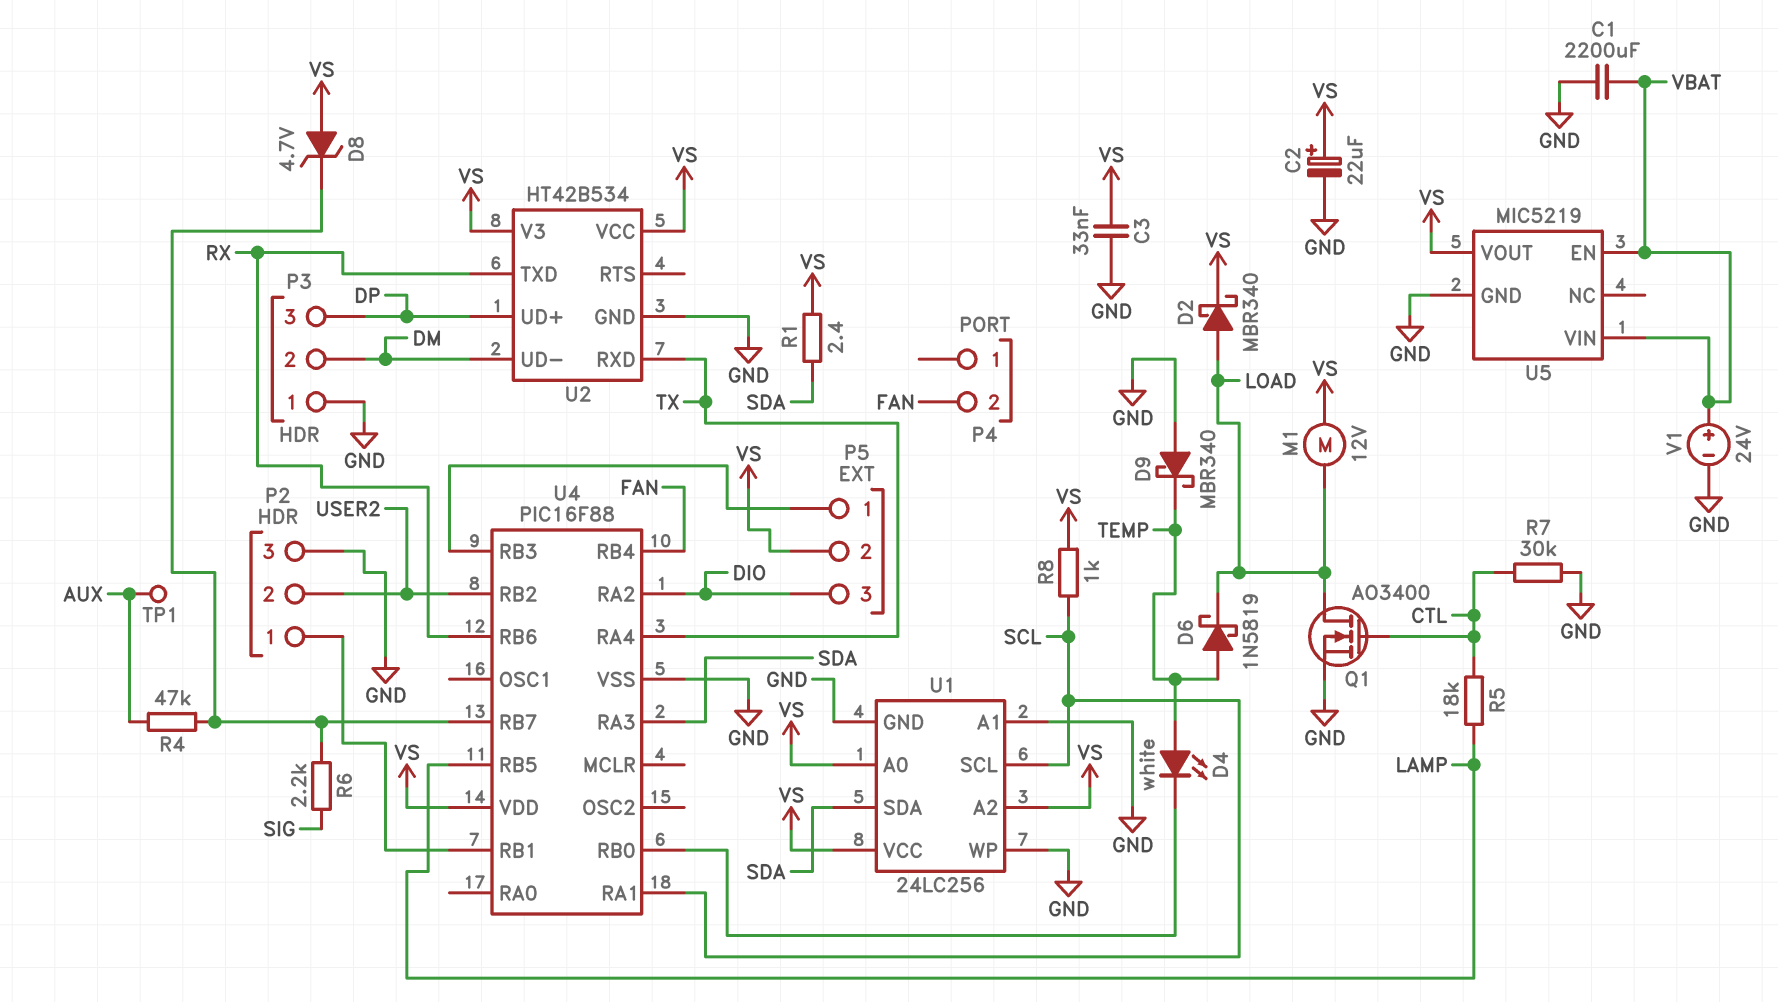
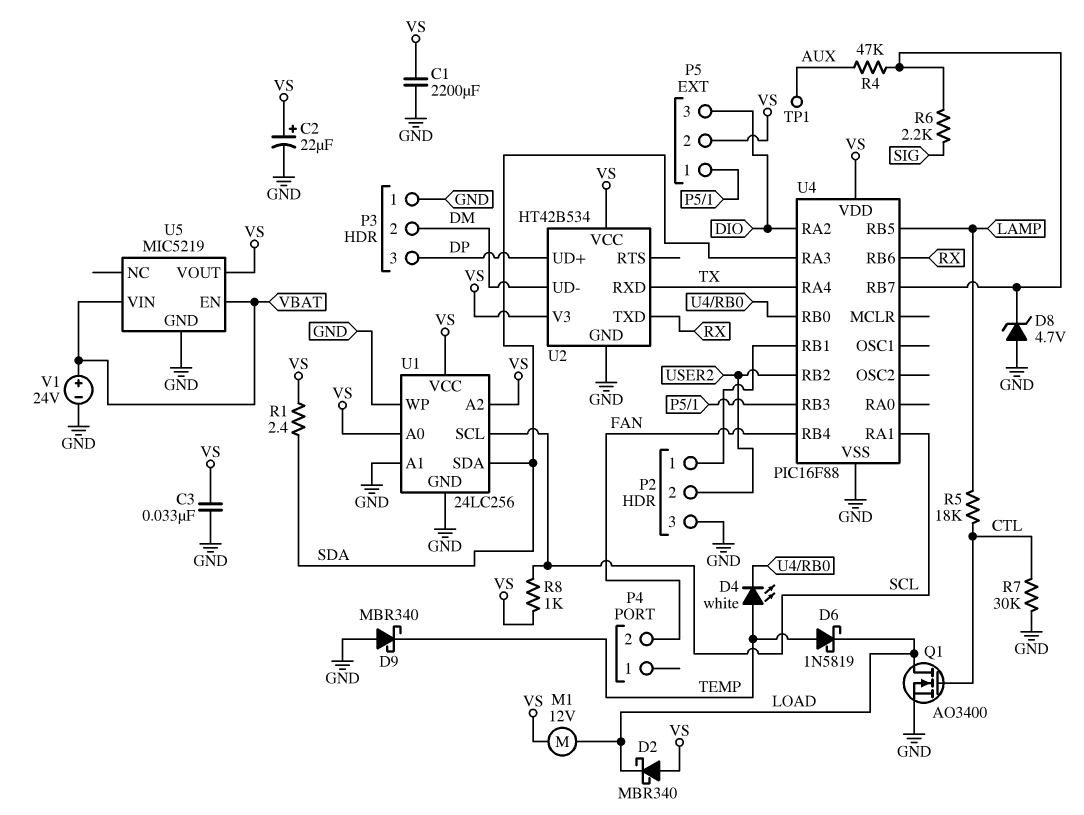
C1: 2200uF (GND, VBAT) -> 2200uF (GND, VS)
D2: schottky MBR340 (A LOAD, K VS) -> schottky MBR340 (A VS, K LOAD)
D8: zener 4.7V (A VS, K U4/RB7) -> zener 4.7V (A GND, K U4/RB7)

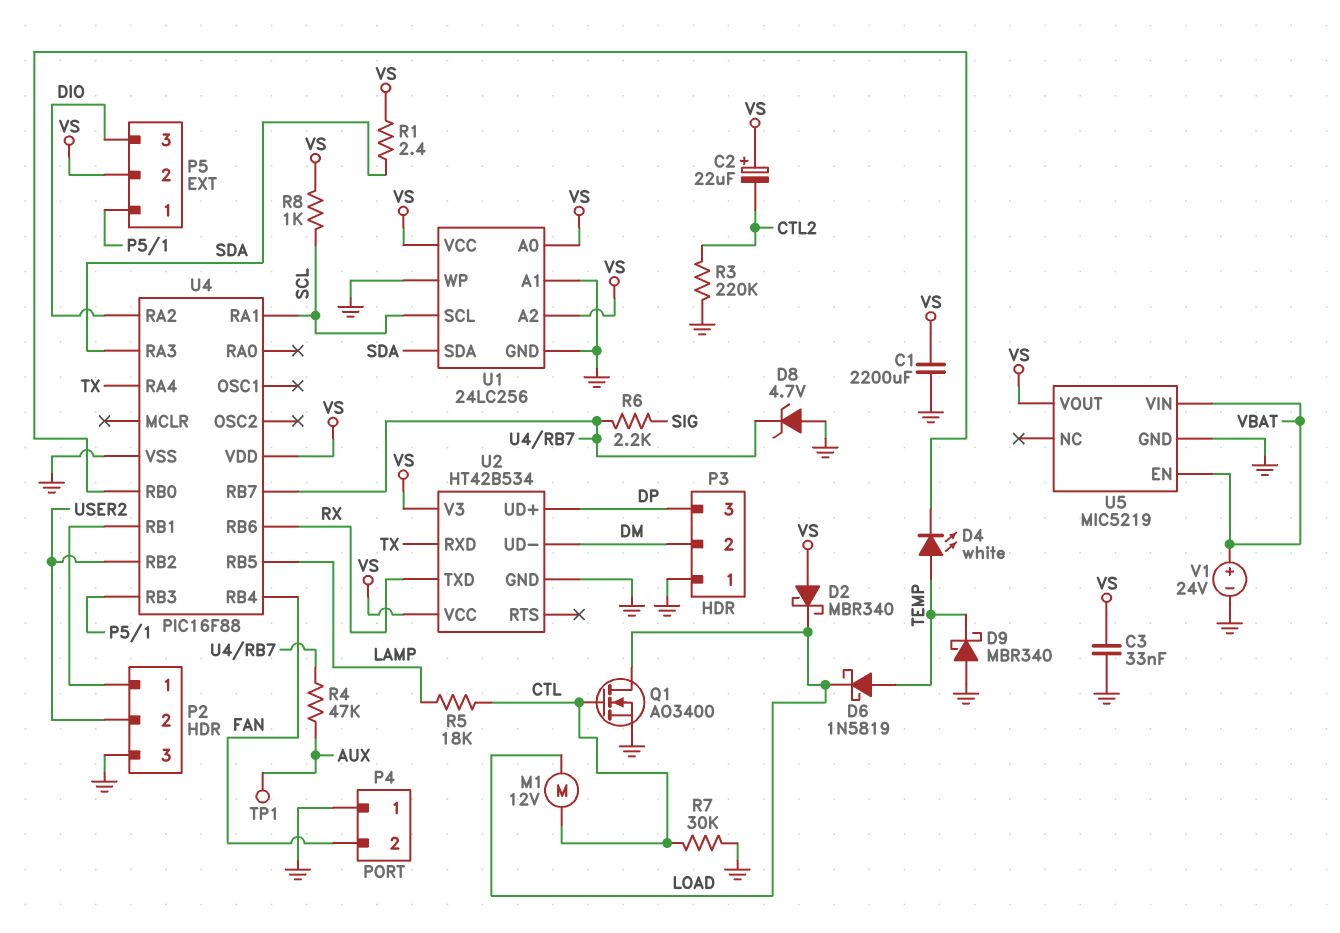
C2: 22uF (plus VS, minus GND) -> 22uF (plus VS, minus CTL2)
M1: motor 12V (LOAD, VS) -> motor 12V (CTL, LOAD)
P4 pin 1: none -> GND
R3: none -> 220k (CTL2, GND)

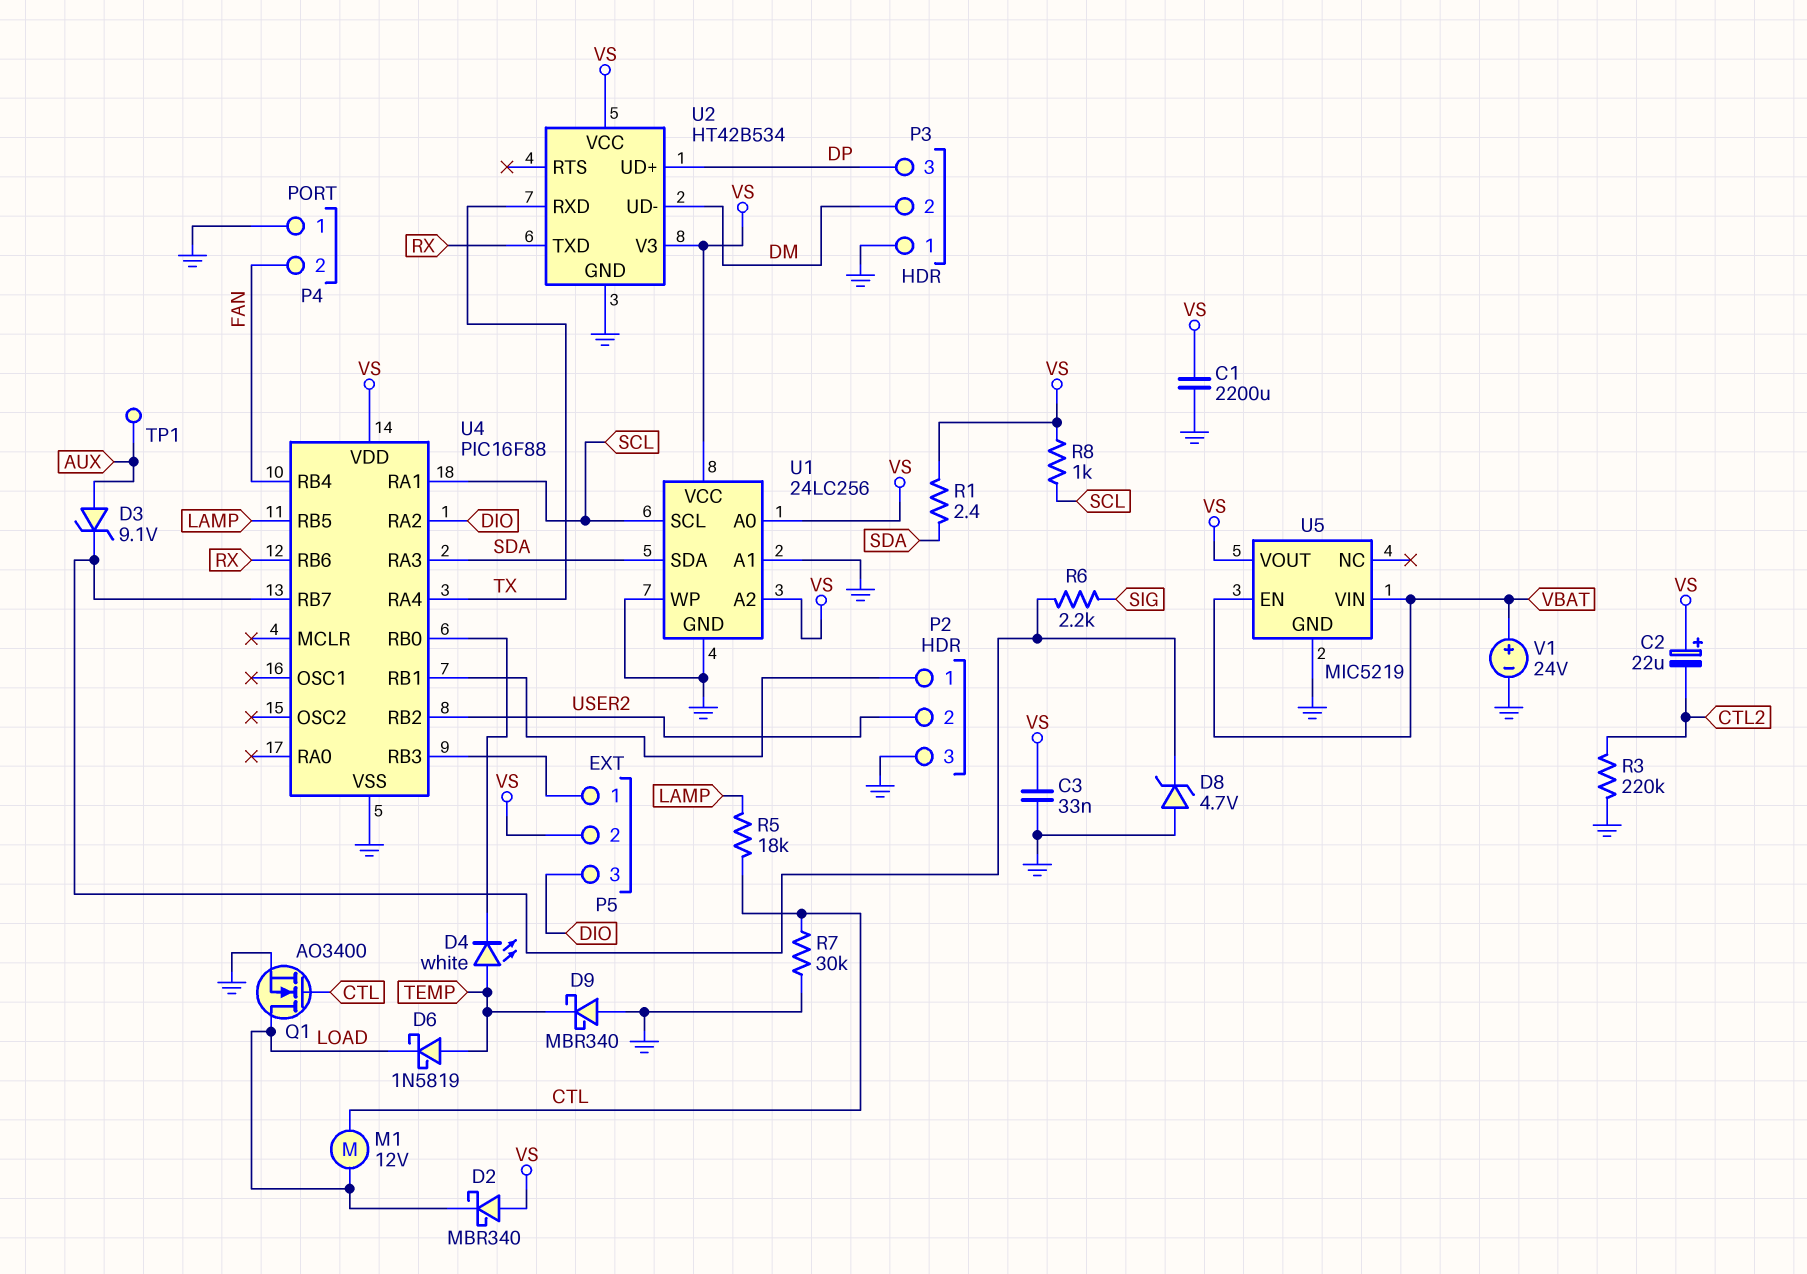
D3: none -> zener 9.1V (A AUX, K U4/RB7)
R4: 47k (AUX, U4/RB7) -> none

